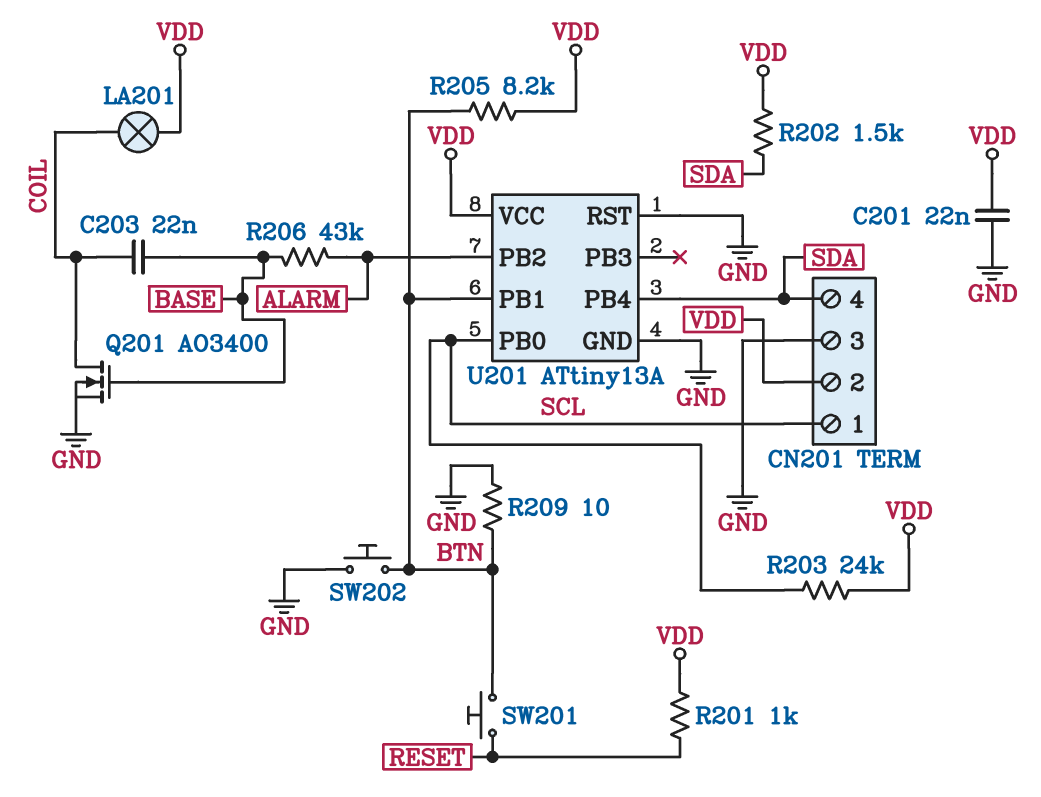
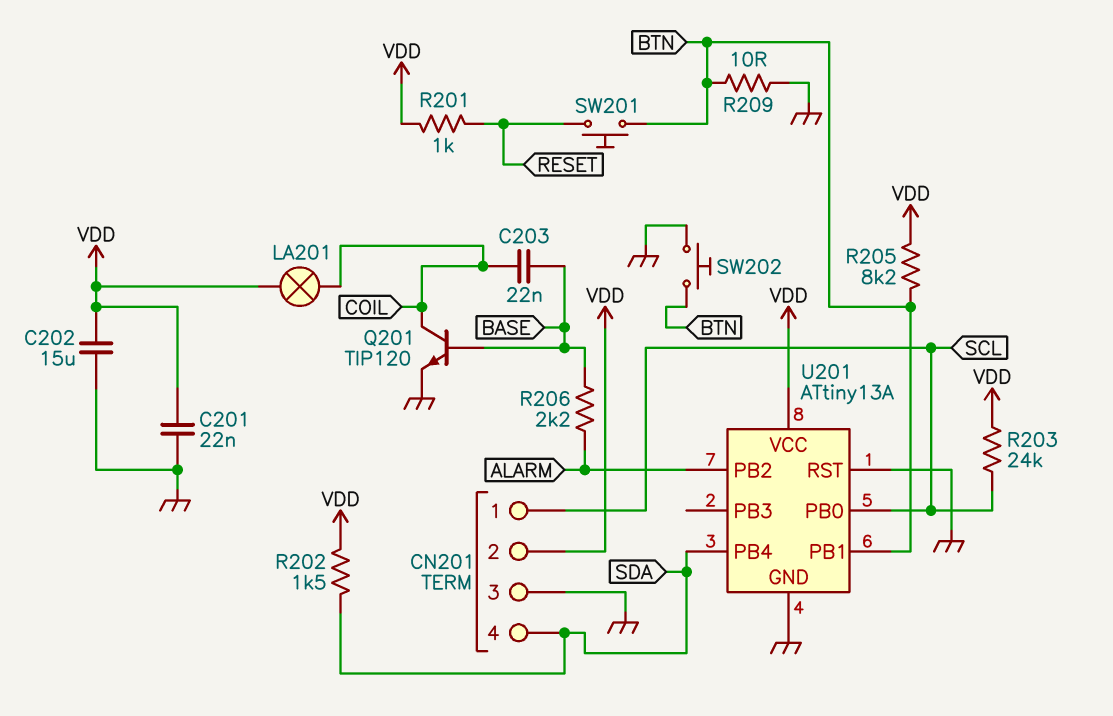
C202: none -> 15uF (GND, VDD)
Q201: NMOS AO3400 (G BASE, D COIL, S GND) -> NPN TIP120 (B BASE, C COIL, E GND)
R206: 43k (ALARM, BASE) -> 2.2k (ALARM, BASE)

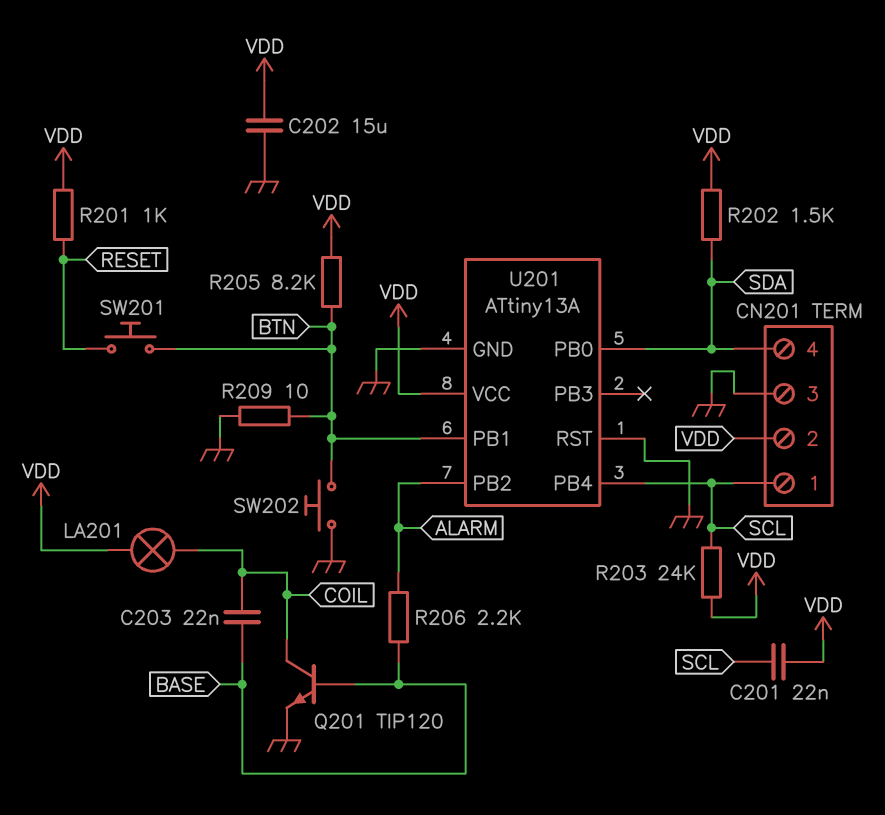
C201: 22nF (GND, VDD) -> 22nF (SCL, VDD)
U201 pin PB0: SCL -> SDA
U201 pin PB4: SDA -> SCL

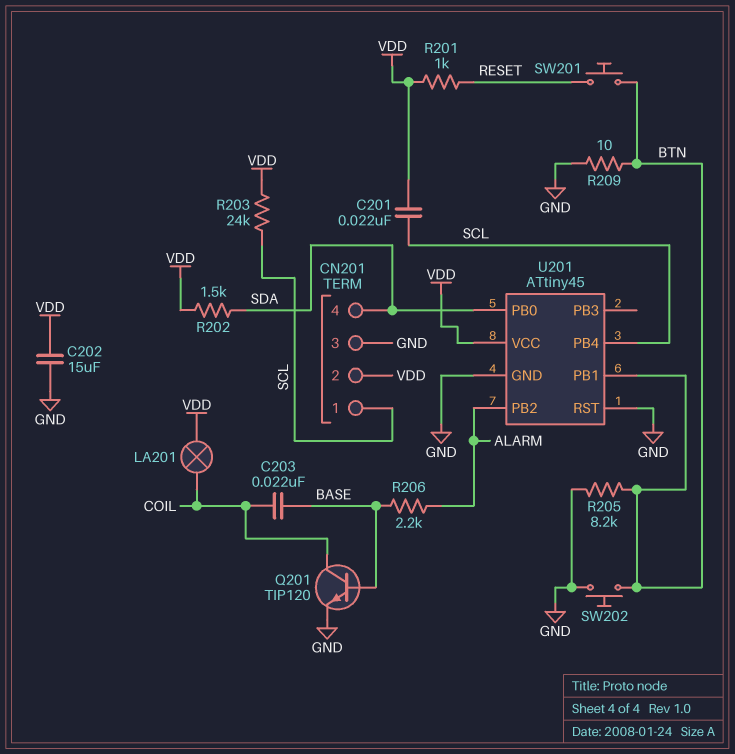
R205: 8.2k (BTN, VDD) -> 8.2k (BTN, GND)
U201: ATtiny13A -> ATtiny45

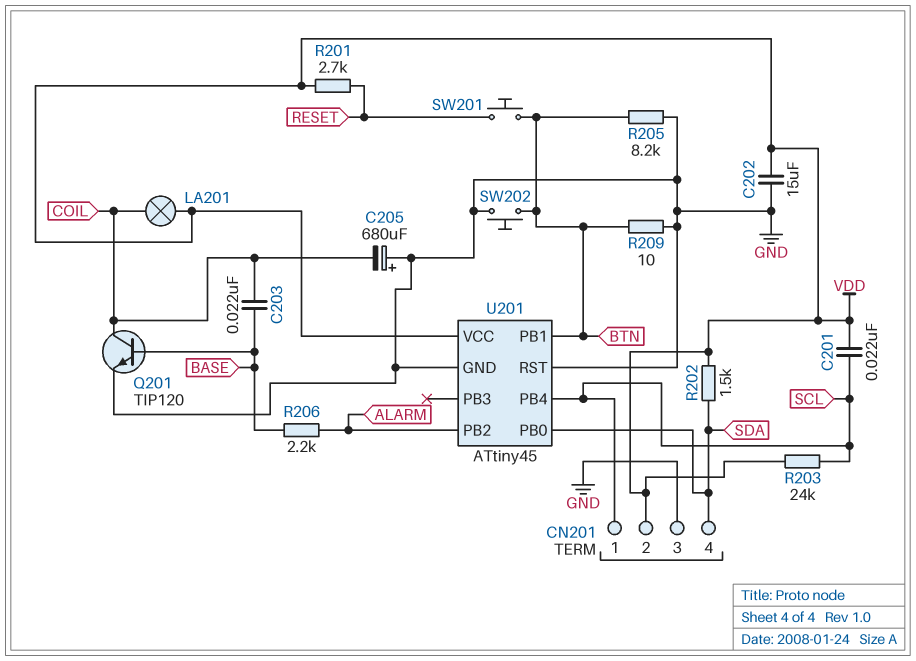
C205: none -> 680uF (plus GND, minus COIL)
R201: 1k (RESET, VDD) -> 2.7k (RESET, VDD)

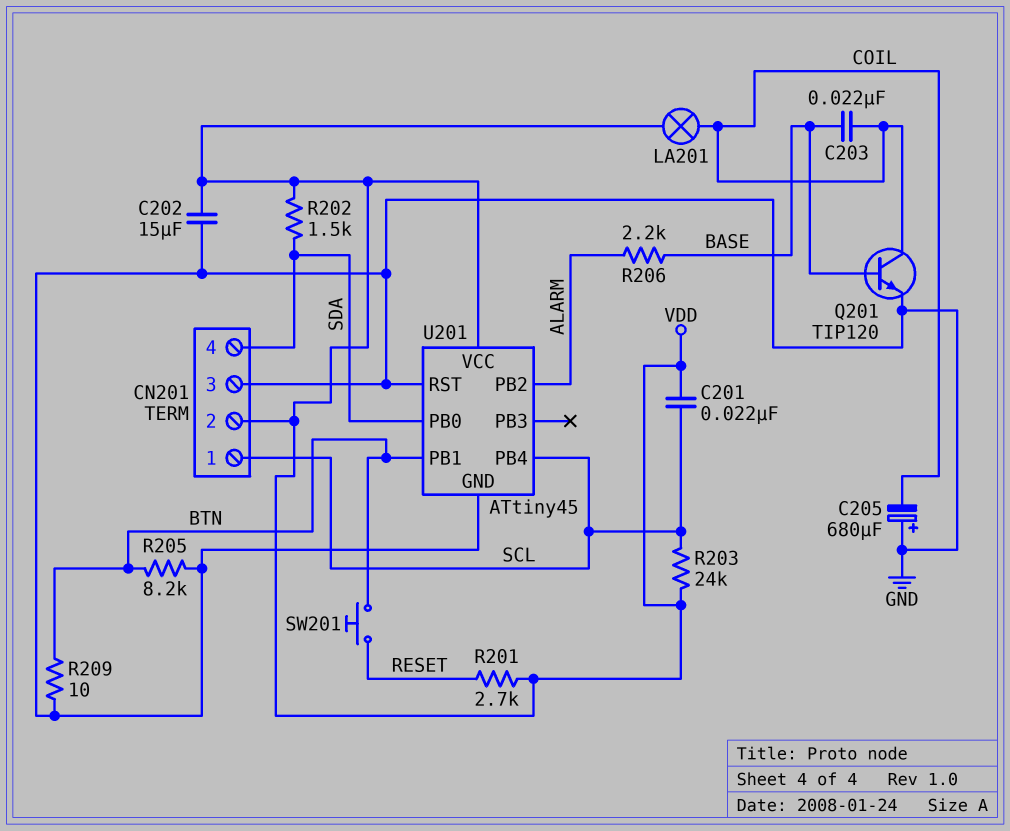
SW202: button (BTN, GND) -> none

